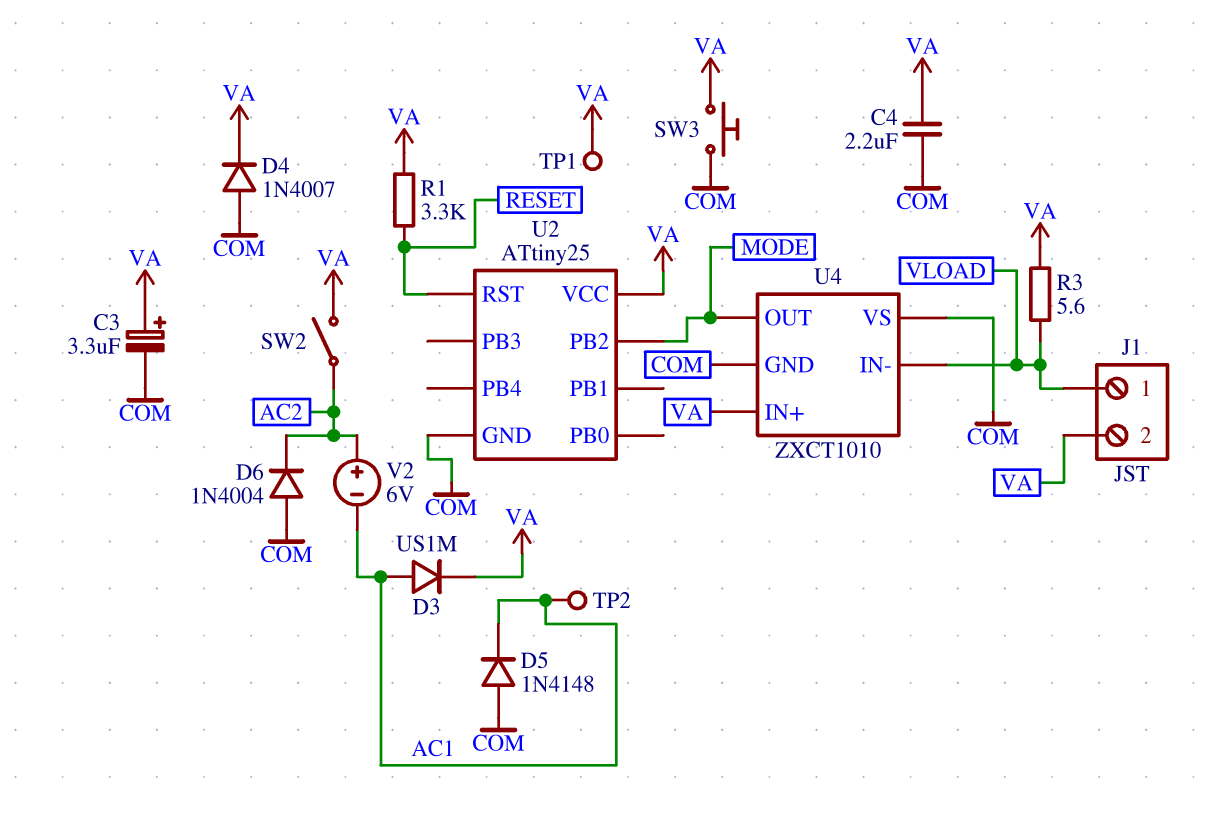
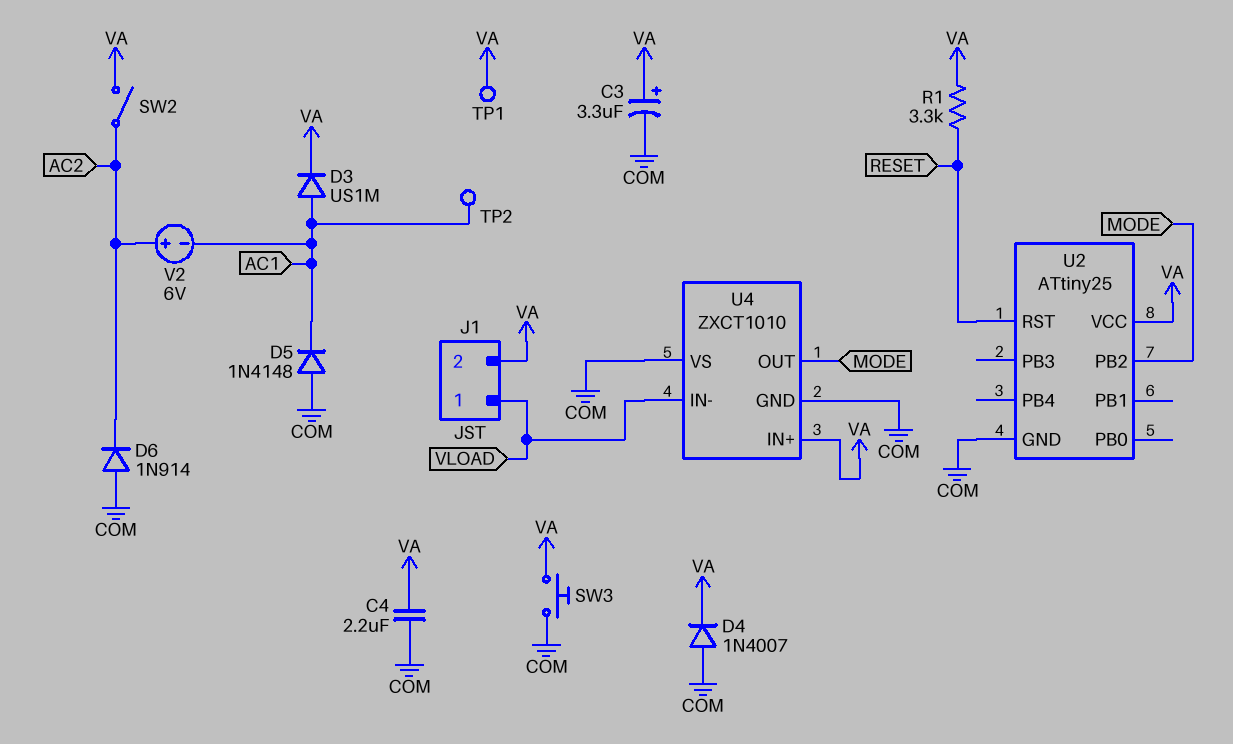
D6: diode 1N4004 (A COM, K AC2) -> diode 1N914 (A COM, K AC2)
R3: 5.6 (VA, VLOAD) -> none

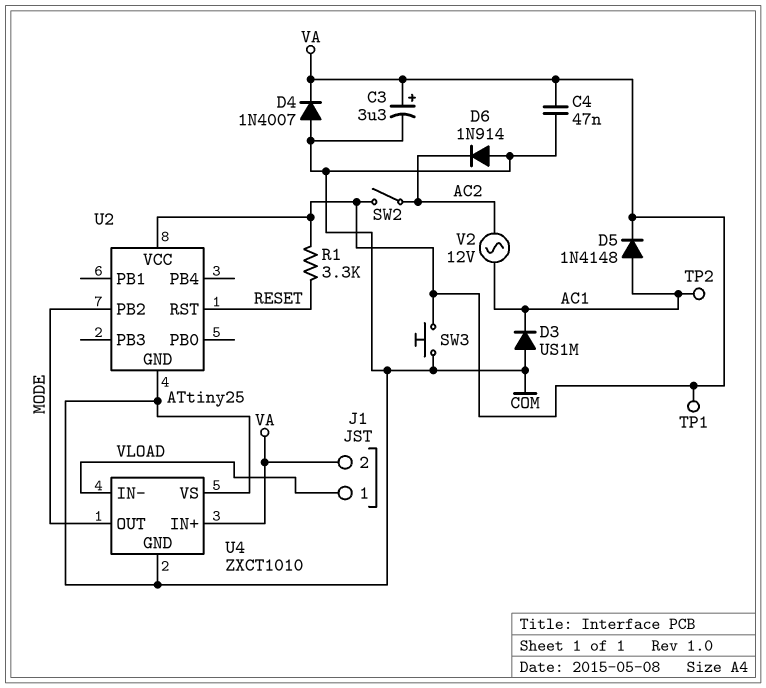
C4: 2.2uF (COM, VA) -> 47nF (COM, VA)
D3: diode US1M (A AC1, K VA) -> diode US1M (A COM, K AC1)
D5: diode 1N4148 (A COM, K AC1) -> diode 1N4148 (A AC1, K VA)
V2: 6V (plus AC2, minus AC1) -> AC 12V (AC1, AC2)

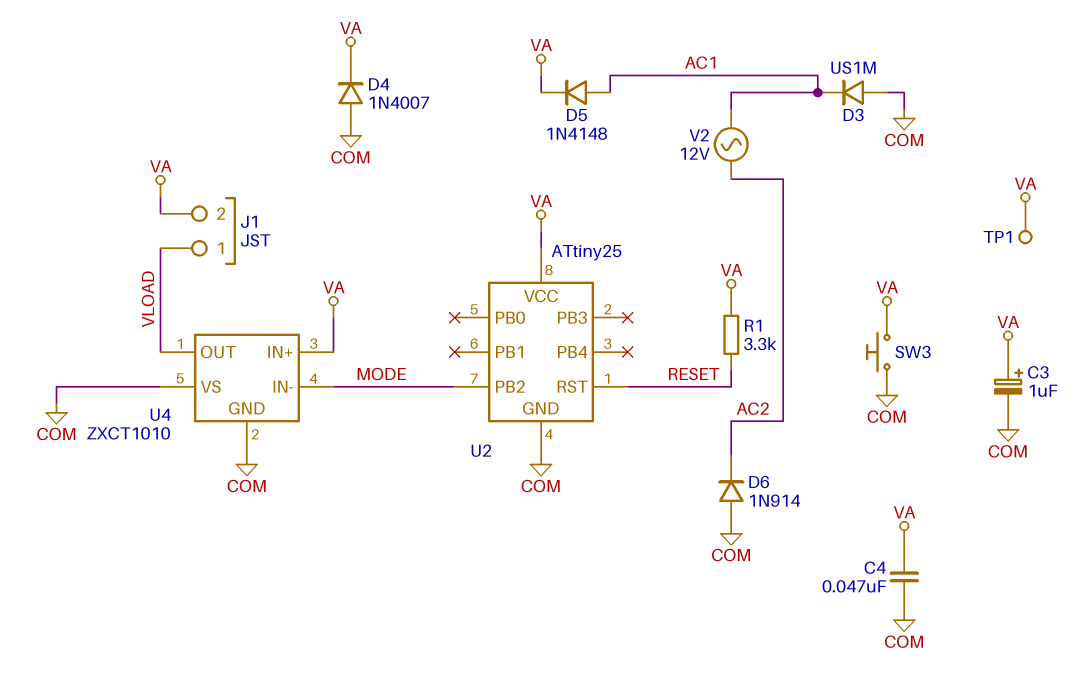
C3: 3.3uF (plus VA, minus COM) -> 1uF (plus VA, minus COM)
SW2: switch (AC2, VA) -> none
TP2: test point (AC1) -> none
U4 pin IN-: VLOAD -> MODE
U4 pin OUT: MODE -> VLOAD

